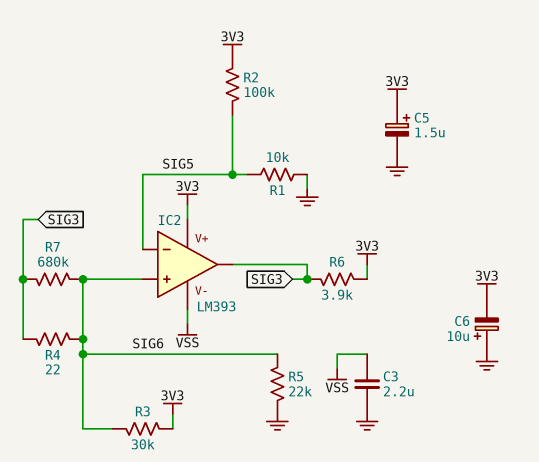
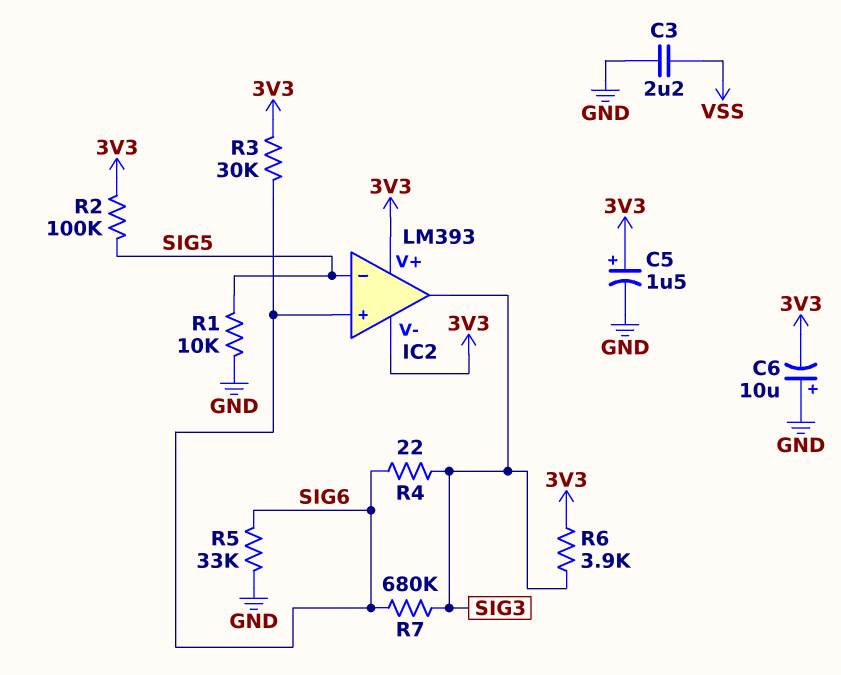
IC2 pin V-: VSS -> 3V3
R5: 22k (GND, SIG6) -> 33k (GND, SIG6)

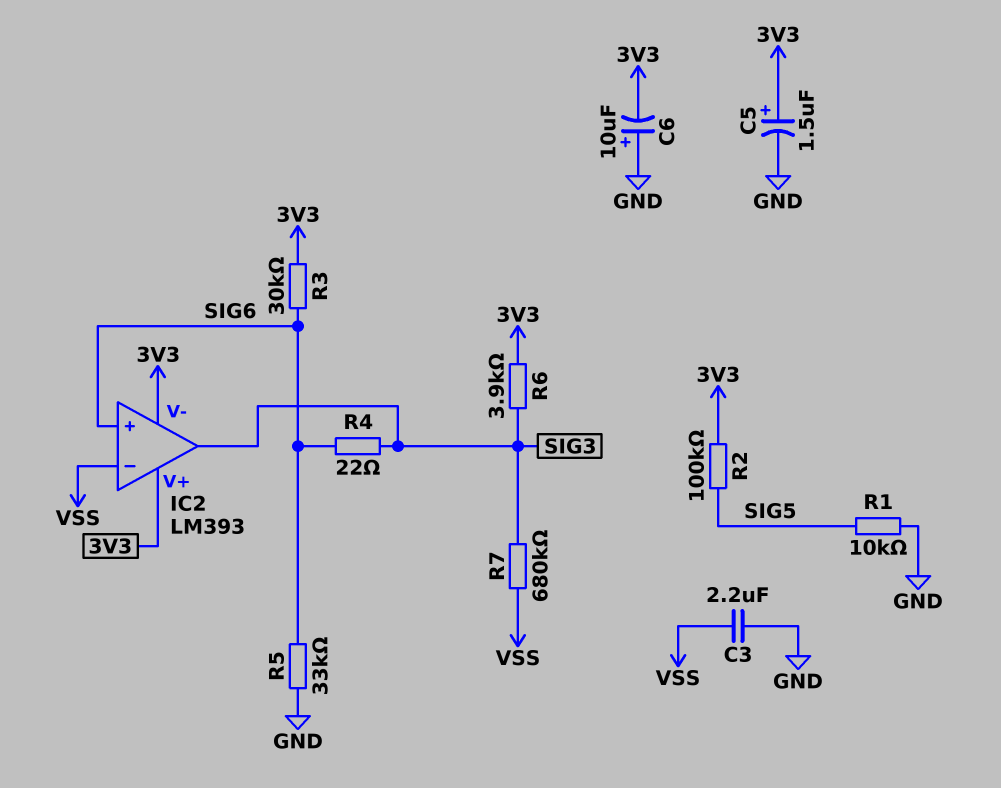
IC2 pin in-: SIG5 -> VSS
R7: 680k (SIG3, SIG6) -> 680k (SIG3, VSS)

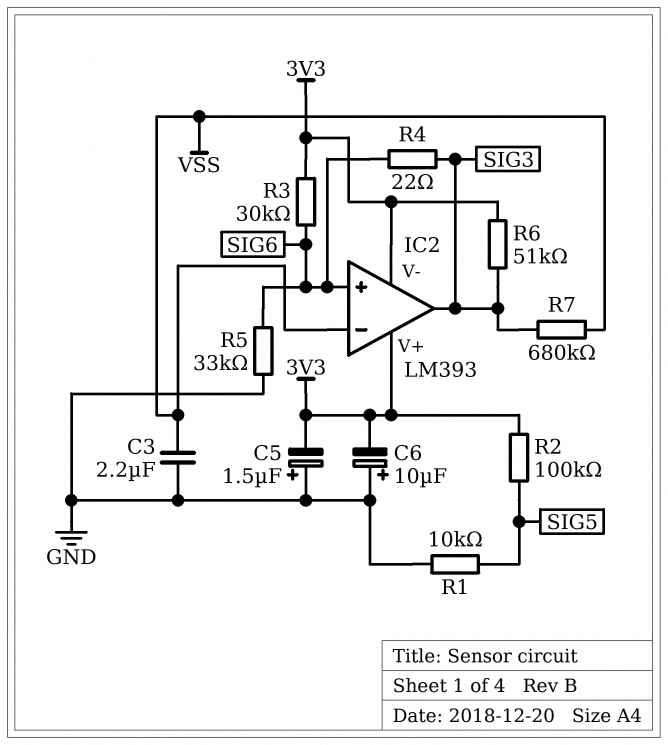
C5: 1.5uF (plus 3V3, minus GND) -> 1.5uF (plus GND, minus 3V3)
R6: 3.9k (3V3, SIG3) -> 51k (3V3, SIG3)

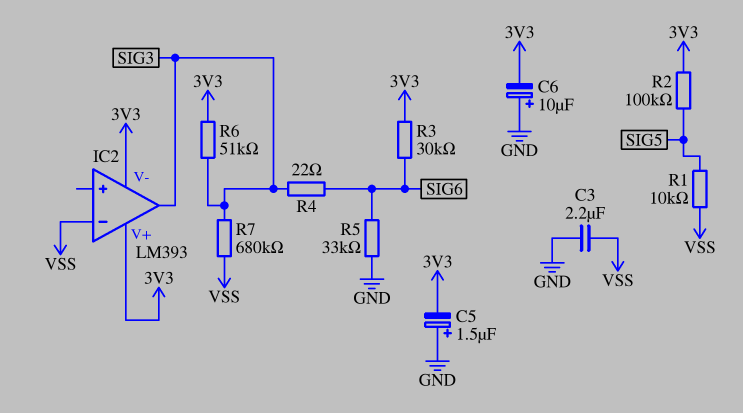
IC2 pin in+: SIG6 -> none
R1: 10k (GND, SIG5) -> 10k (SIG5, VSS)

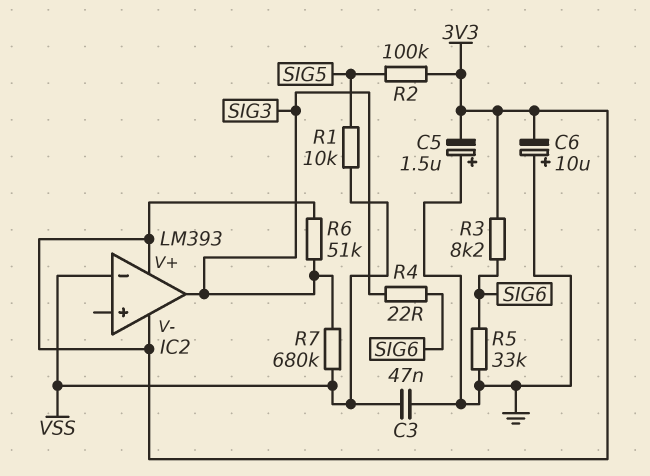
C3: 2.2uF (GND, VSS) -> 47nF (GND, VSS)
R3: 30k (3V3, SIG6) -> 8.2k (3V3, SIG6)

